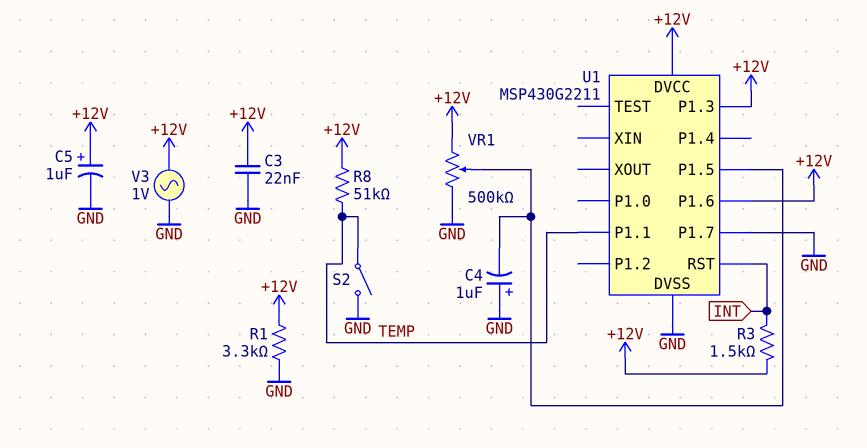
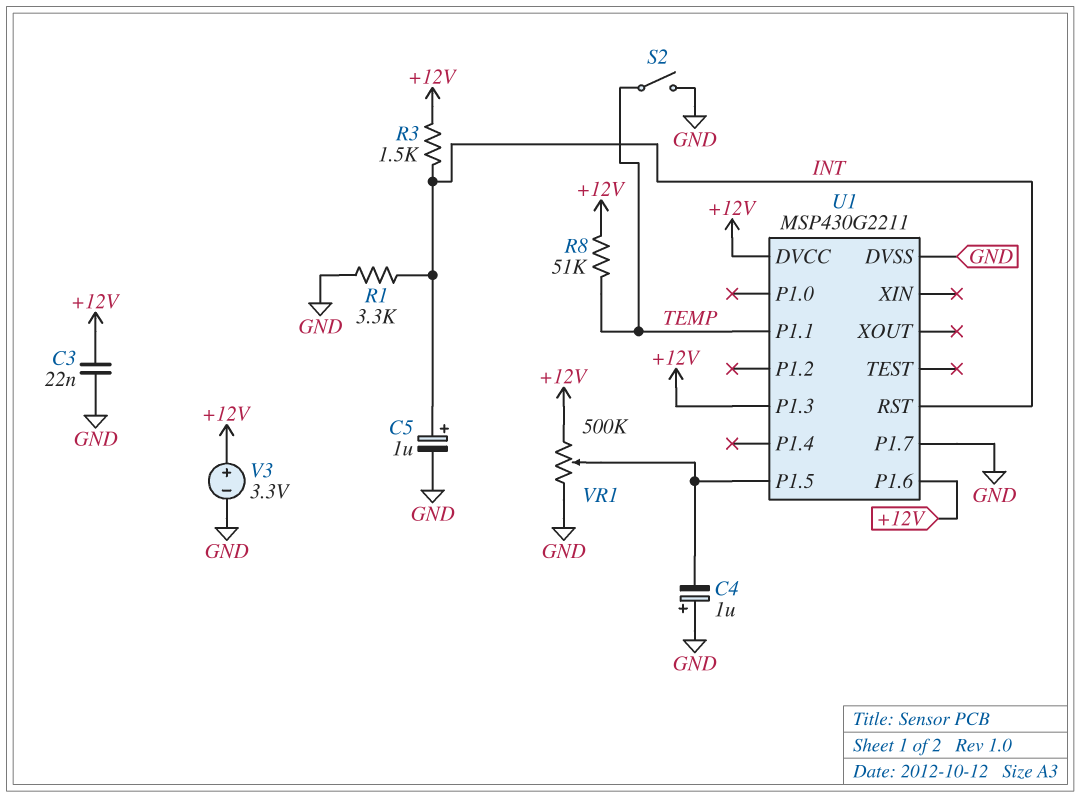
C5: 1uF (plus +12V, minus GND) -> 1uF (plus INT, minus GND)
R1: 3.3k (+12V, GND) -> 3.3k (GND, INT)
V3: AC 1V (+12V, GND) -> 3.3V (plus +12V, minus GND)

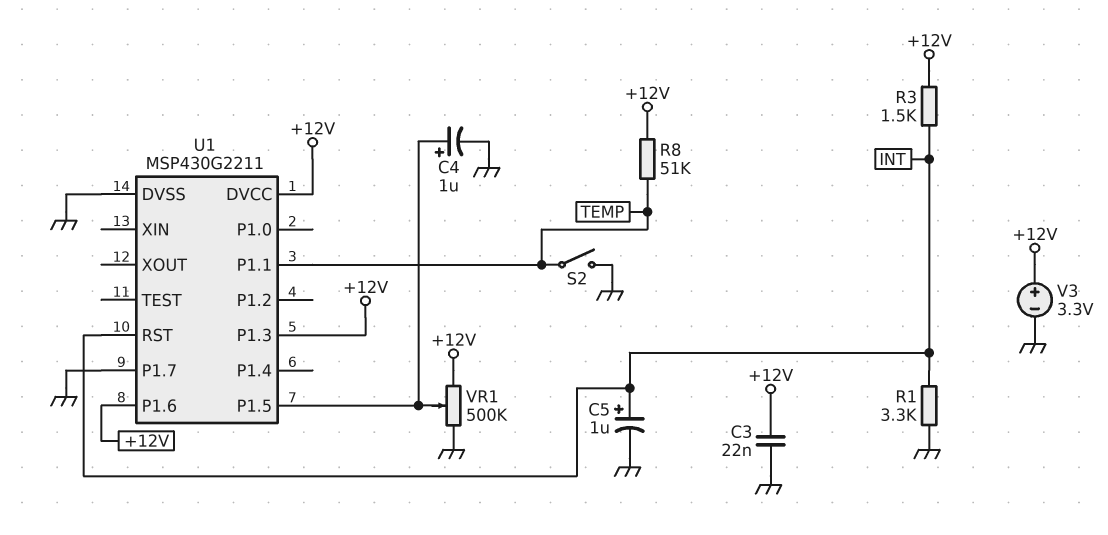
C4: 1uF (plus GND, minus U1/P1.5) -> 1uF (plus U1/P1.5, minus GND)

